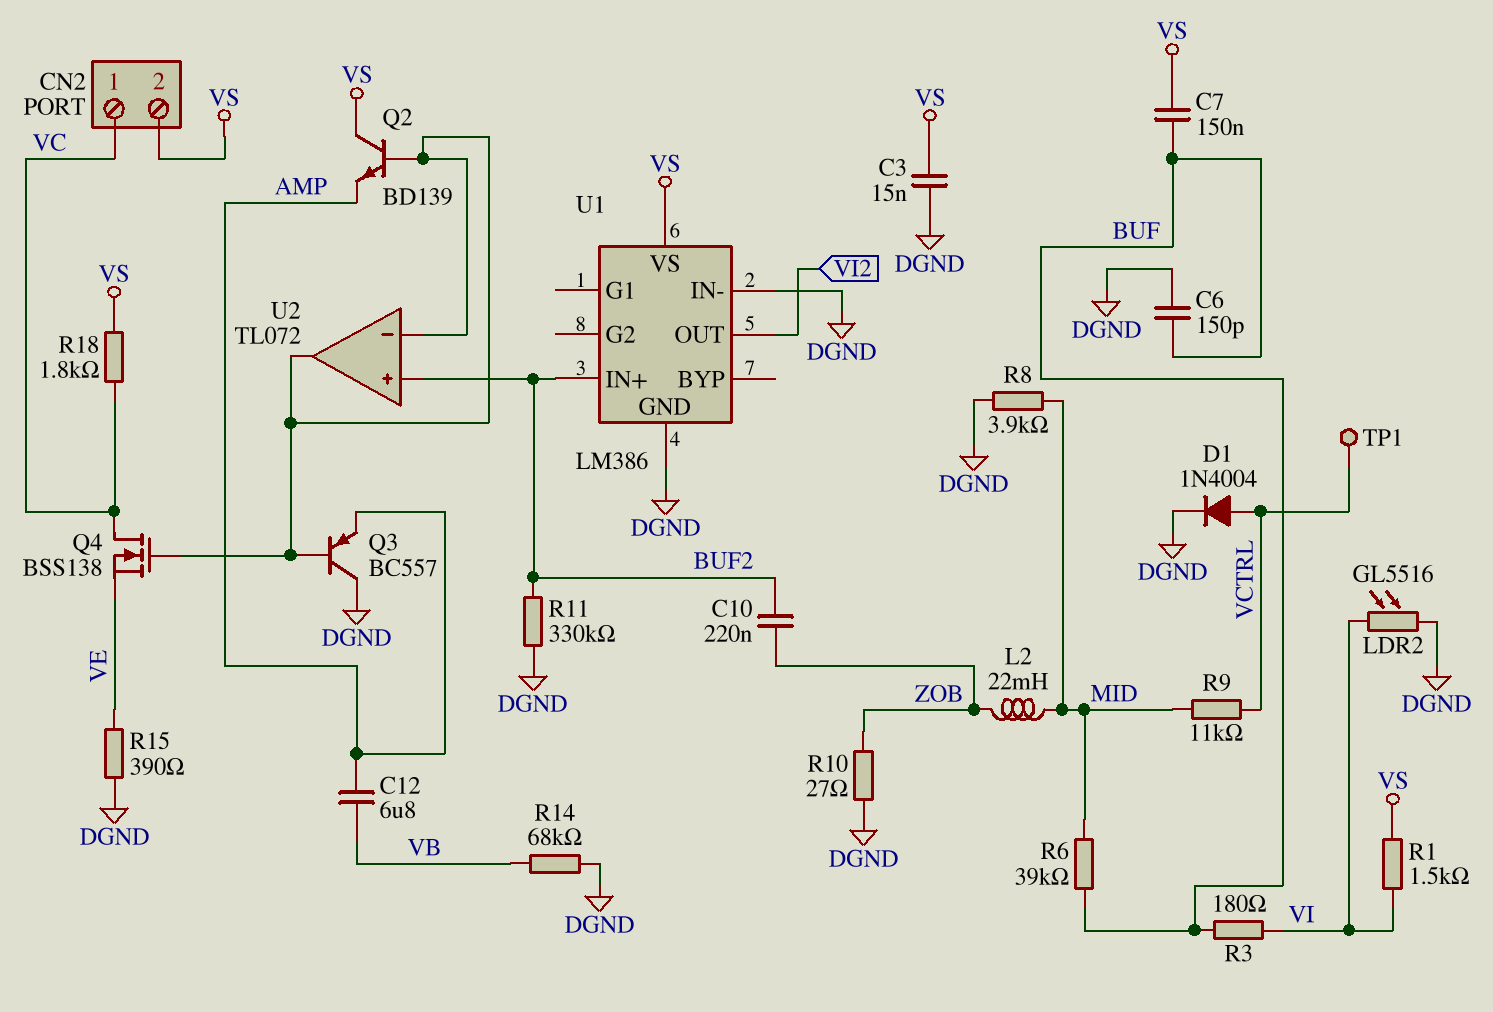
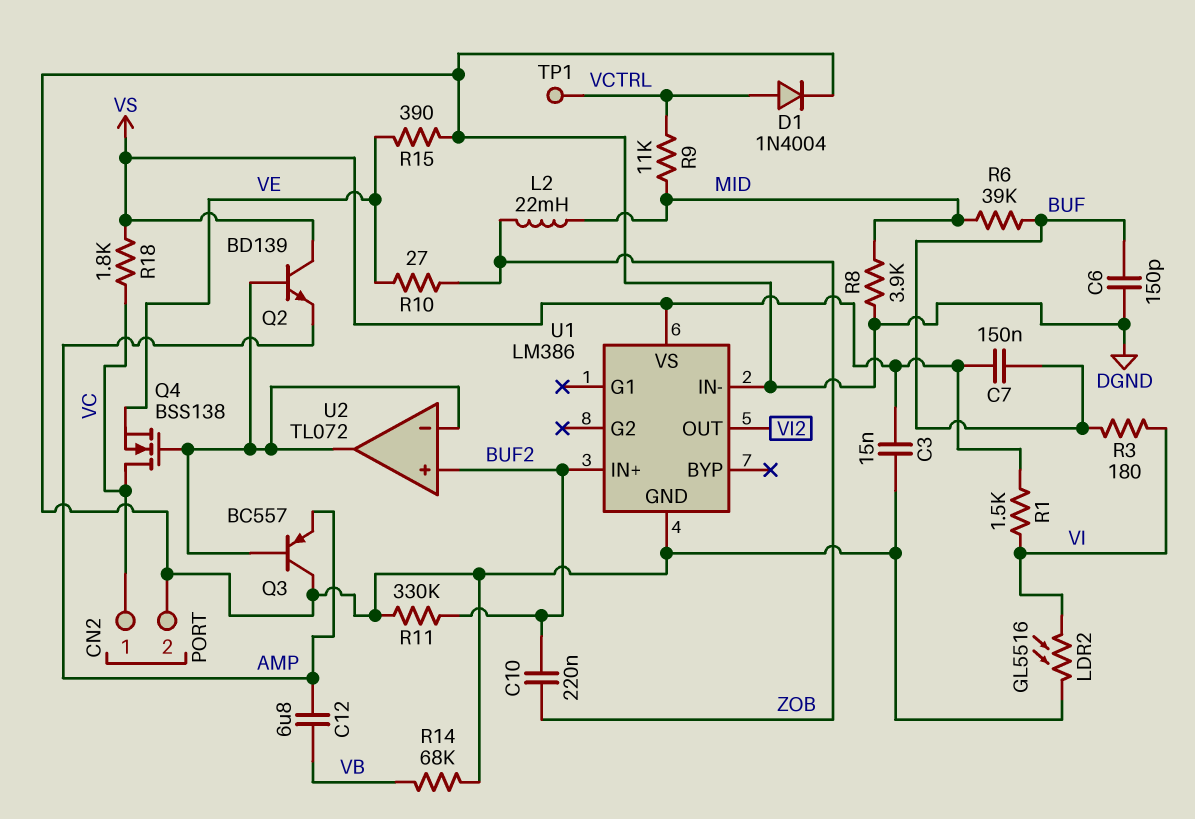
CN2 pin 2: VS -> DGND
R10: 27 (DGND, ZOB) -> 27 (VE, ZOB)

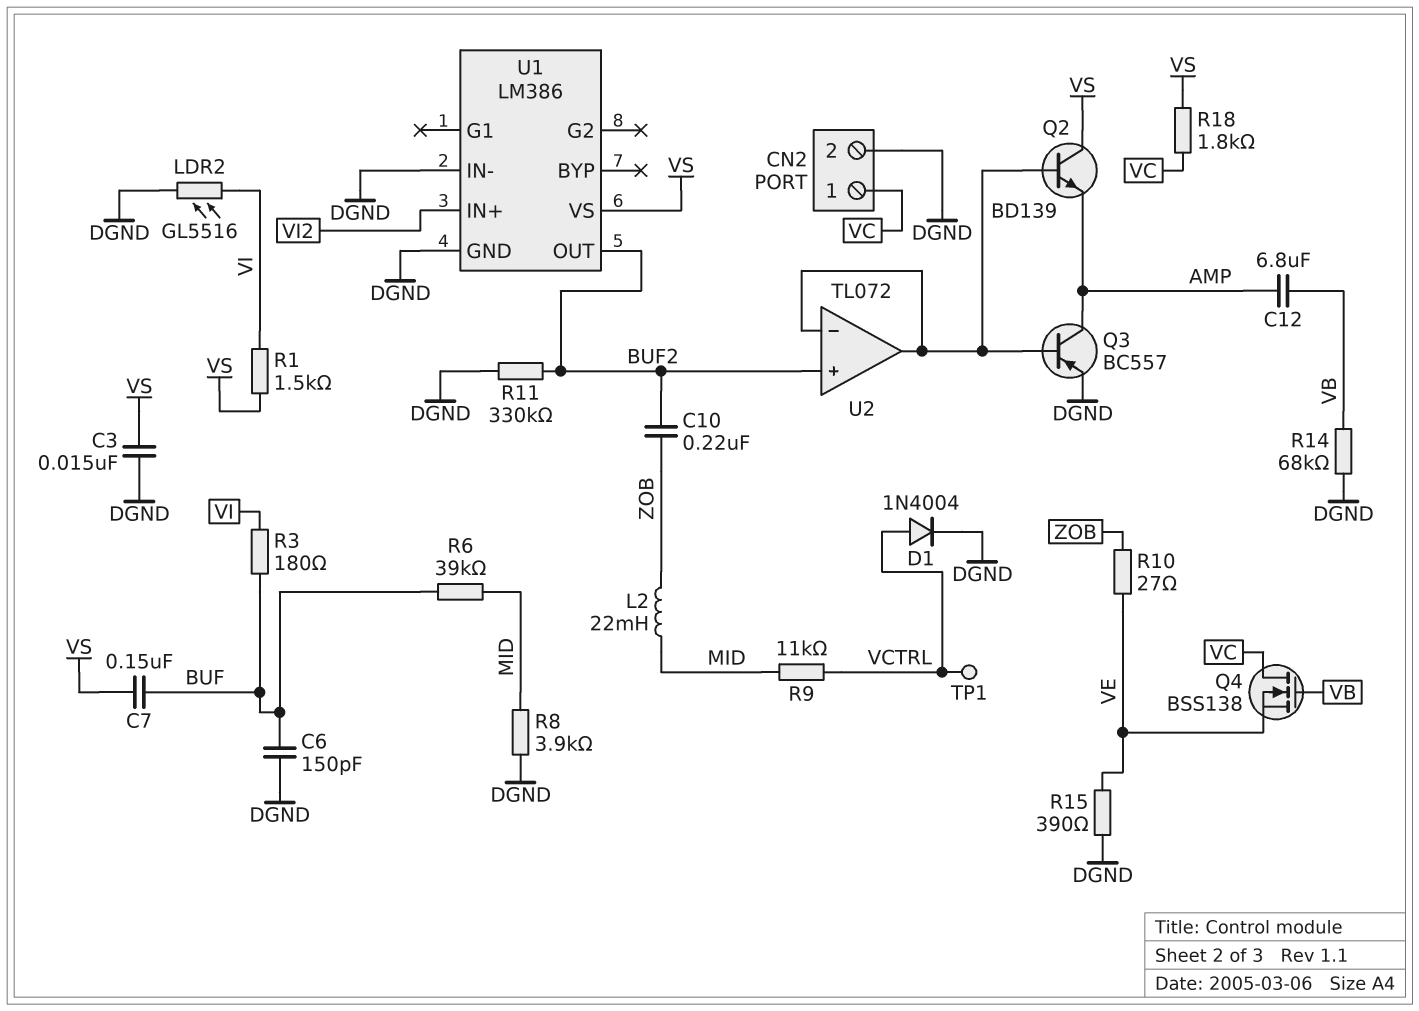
Q3: PNP BC557 (B U2/in-, C DGND, E AMP) -> PNP BC557 (B U2/in-, C AMP, E DGND)
Q4: NMOS BSS138 (G U2/in-, D VC, S VE) -> NMOS BSS138 (G VB, D VC, S VE)
U1 pin IN+: BUF2 -> VI2
U1 pin OUT: VI2 -> BUF2

